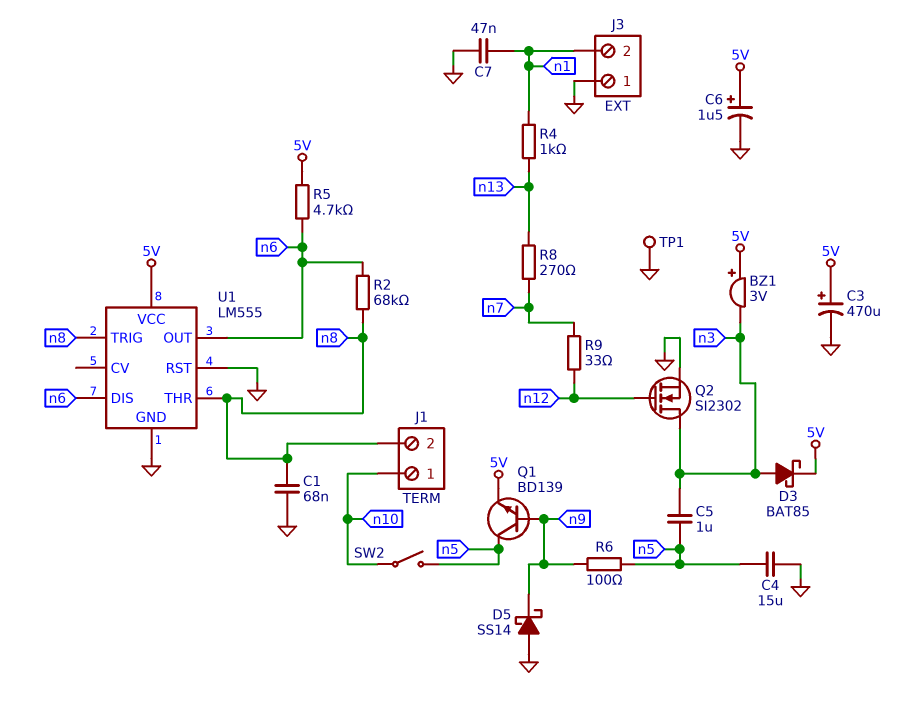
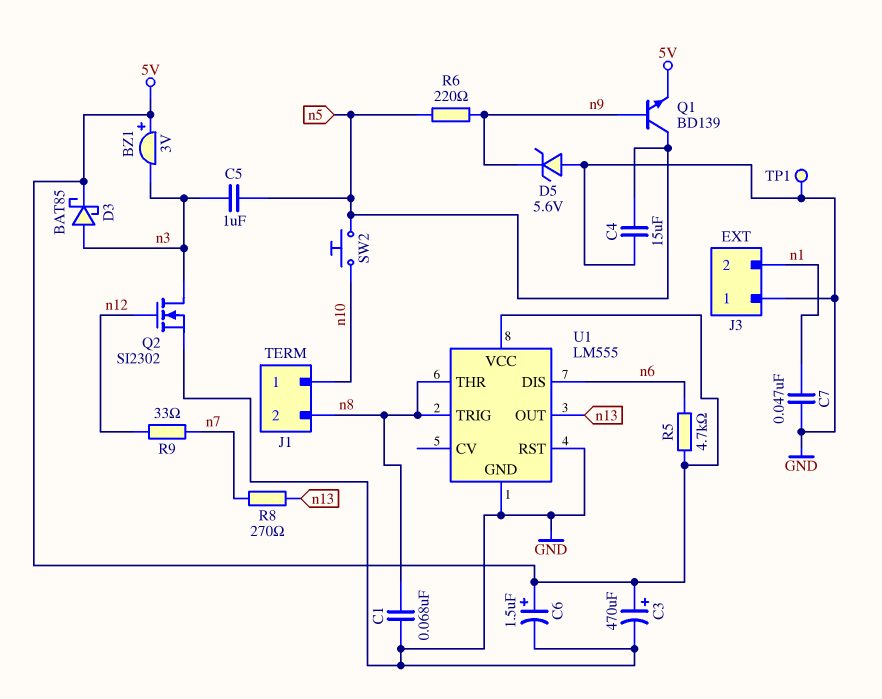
D5: schottky SS14 (A GND, K n9) -> zener 5.6V (A GND, K n9)
R2: 68k (n6, n8) -> none
R4: 1k (n1, n13) -> none
R6: 100 (n5, n9) -> 220 (n5, n9)
SW2: switch (n5, n10) -> button (n5, n10)
U1 pin OUT: n6 -> n13

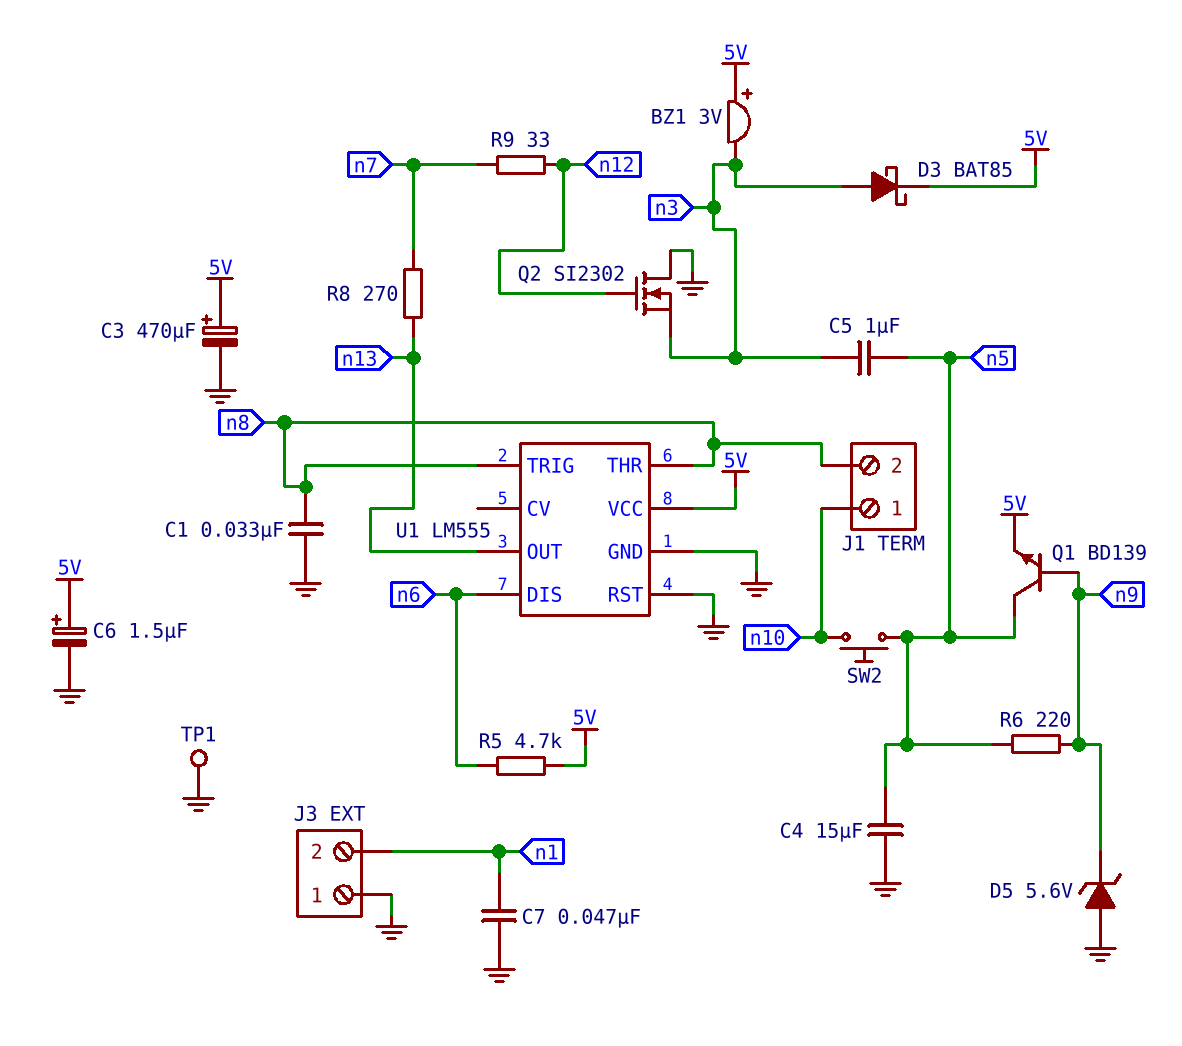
C1: 68nF (GND, n8) -> 33nF (GND, n8)
Q2: NMOS SI2302 (G n12, D n3, S GND) -> NMOS SI2302 (G n12, D GND, S n3)

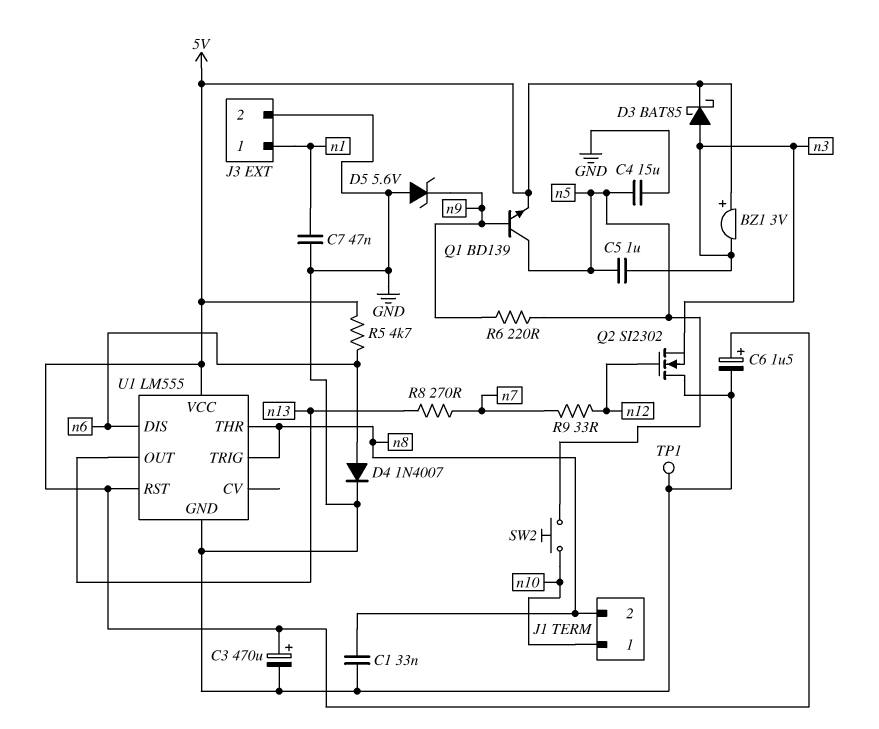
D4: none -> diode 1N4007 (A n6, K GND)
J3 pin 1: GND -> n1
J3 pin 2: n1 -> GND
U1 pin RST: GND -> 5V

